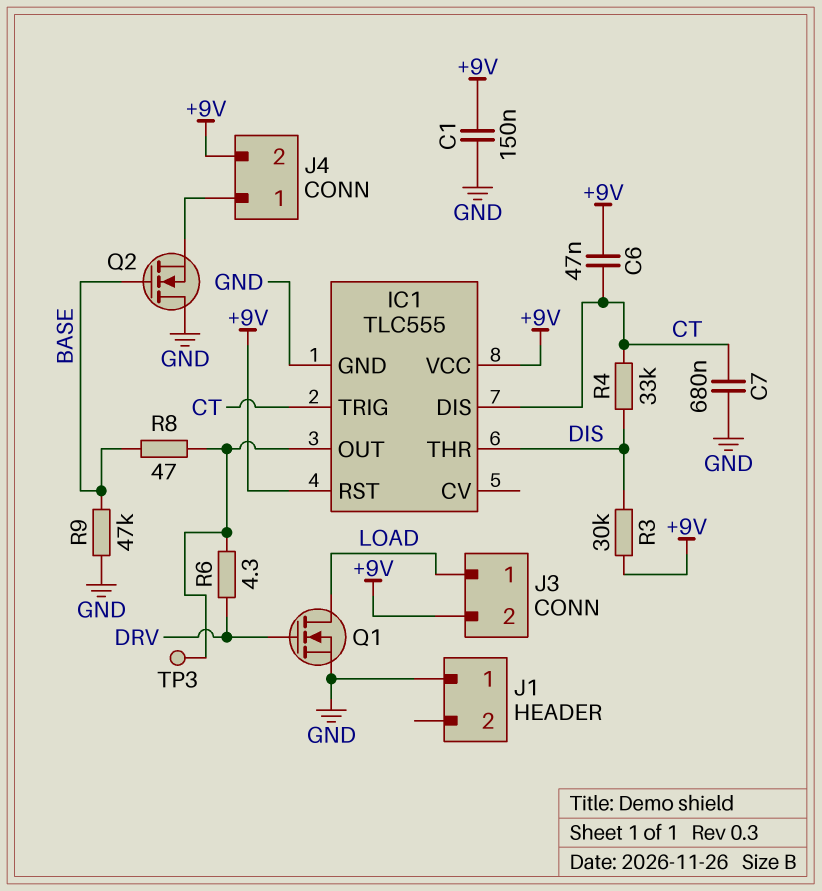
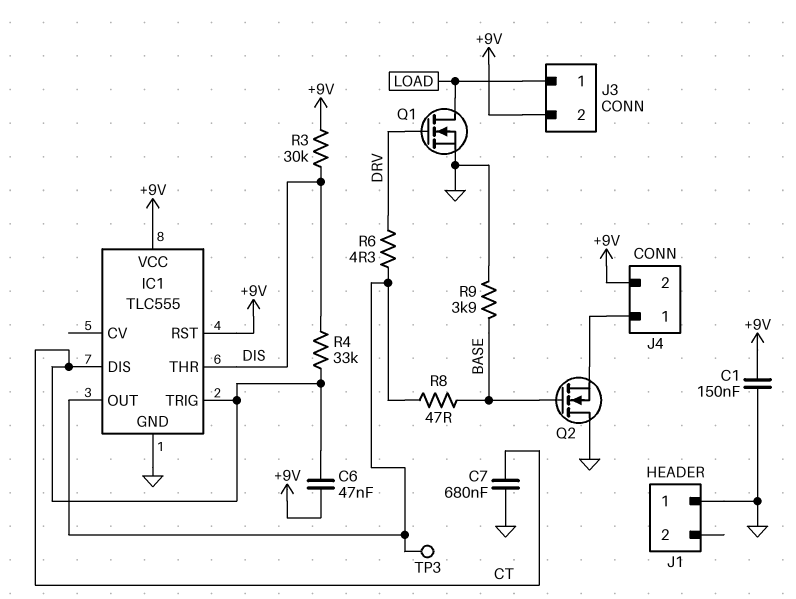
R9: 47k (BASE, GND) -> 3.9k (BASE, GND)

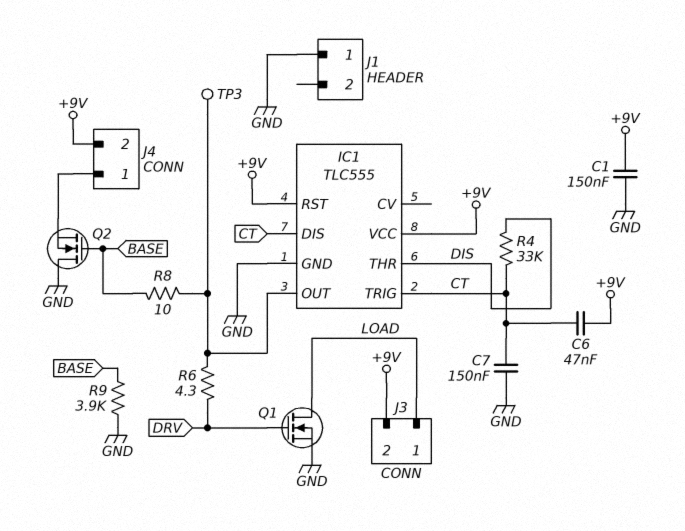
C7: 680nF (CT, GND) -> 150nF (CT, GND)
R3: 30k (+9V, DIS) -> none
R8: 47 (BASE, IC1/OUT) -> 10 (BASE, IC1/OUT)

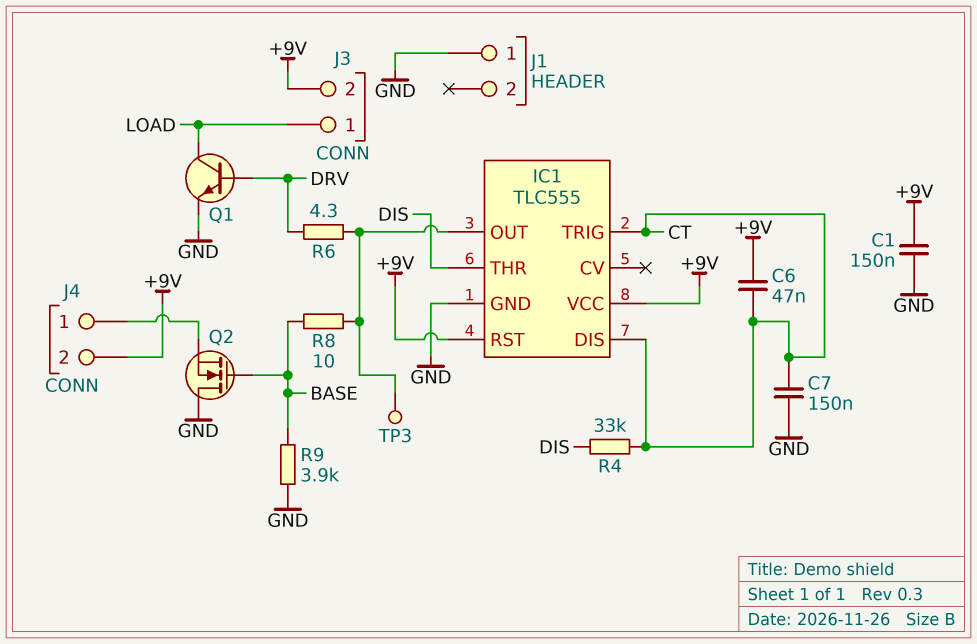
Q1: NMOS (G DRV, D LOAD, S GND) -> NPN (B DRV, C LOAD, E GND)

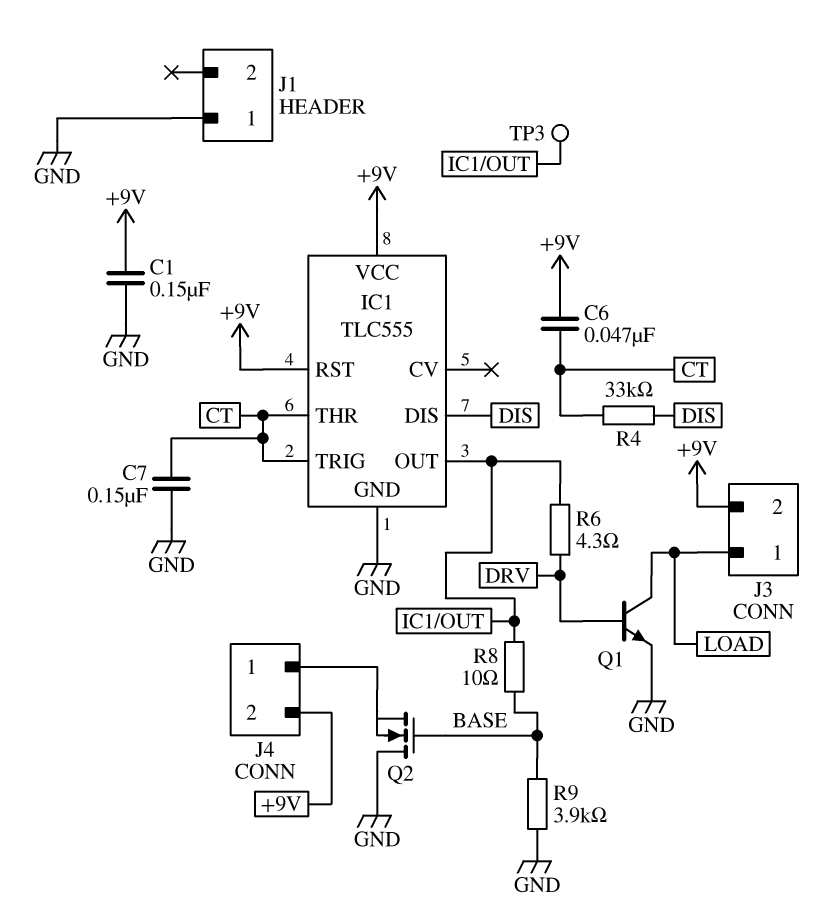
IC1 pin DIS: CT -> DIS
IC1 pin THR: DIS -> CT

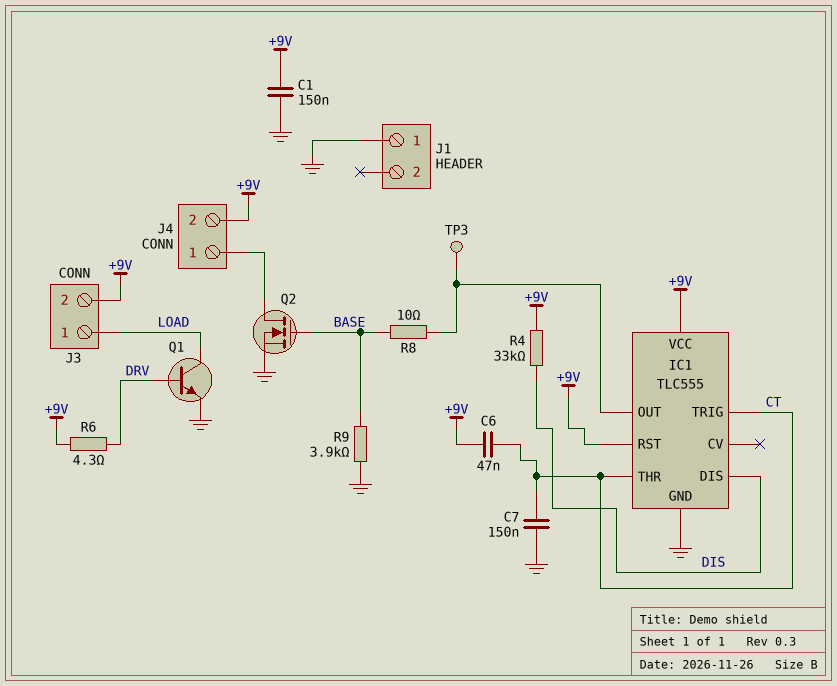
Q2: NMOS (G BASE, D GND, S J4/1) -> NMOS (G BASE, D J4/1, S GND)
R4: 33k (CT, DIS) -> 33k (+9V, DIS)
R6: 4.3 (DRV, IC1/OUT) -> 4.3 (+9V, DRV)

